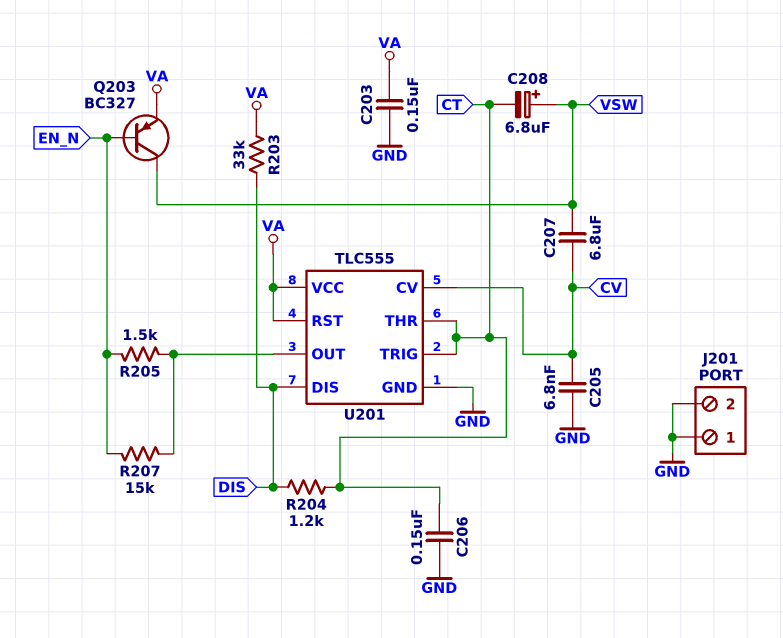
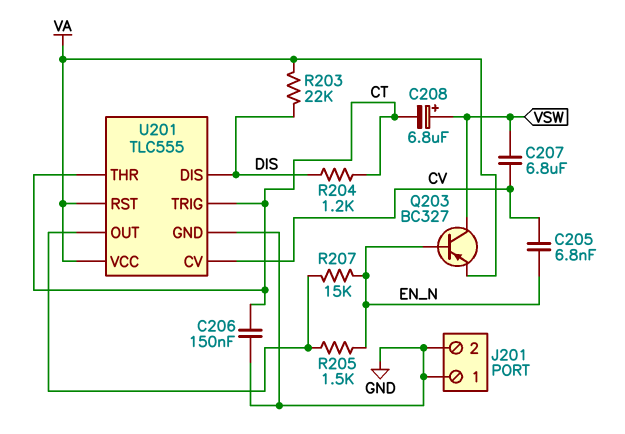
C203: 150nF (GND, VA) -> none
C205: 6.8nF (CV, GND) -> 6.8nF (CV, EN_N)
R203: 33k (DIS, VA) -> 22k (DIS, VA)

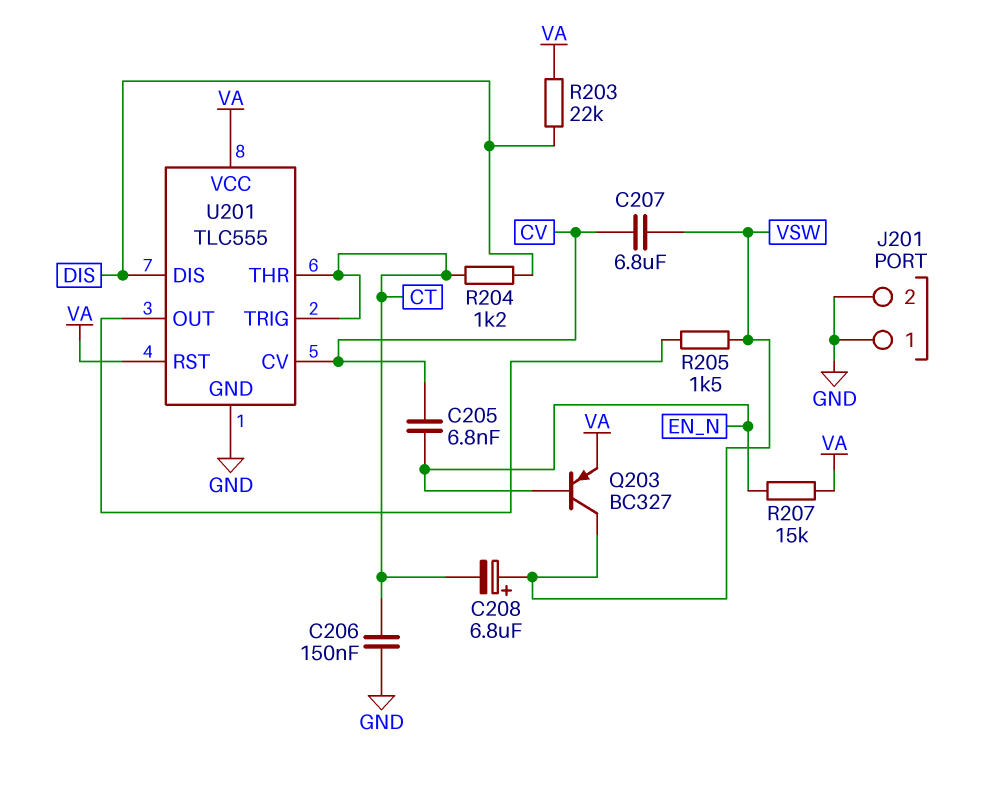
R205: 1.5k (EN_N, U201/OUT) -> 1.5k (U201/OUT, VSW)
R207: 15k (EN_N, U201/OUT) -> 15k (EN_N, VA)

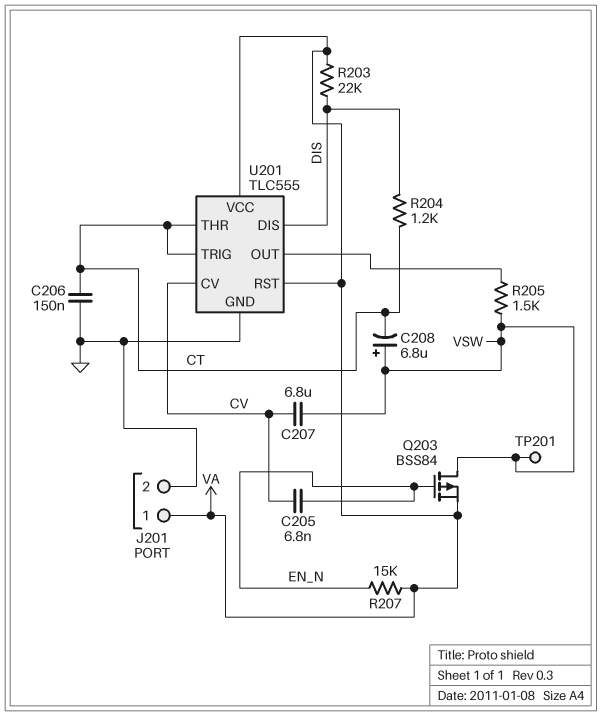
J201 pin 1: GND -> VA
Q203: PNP BC327 (B EN_N, C VSW, E VA) -> PMOS BSS84 (G EN_N, D VSW, S VA)
TP201: none -> test point (VSW)

